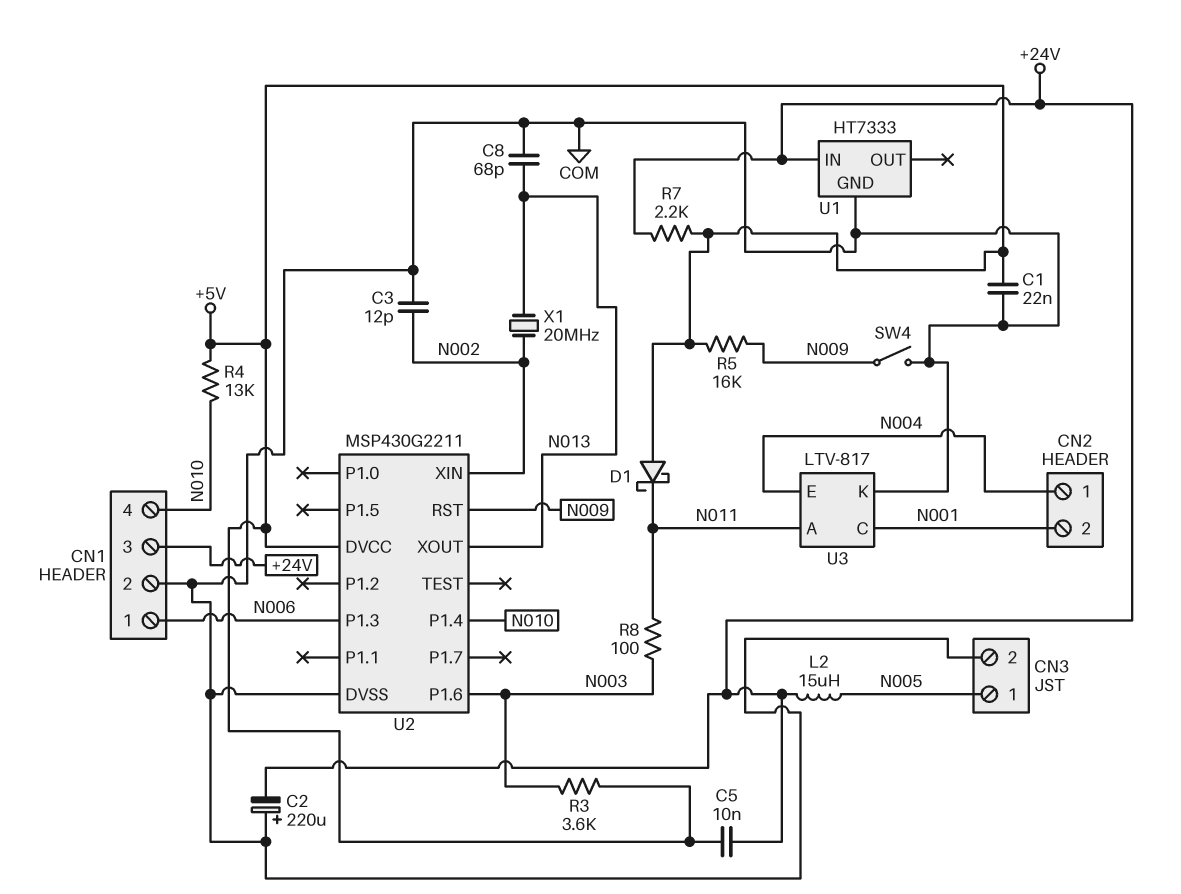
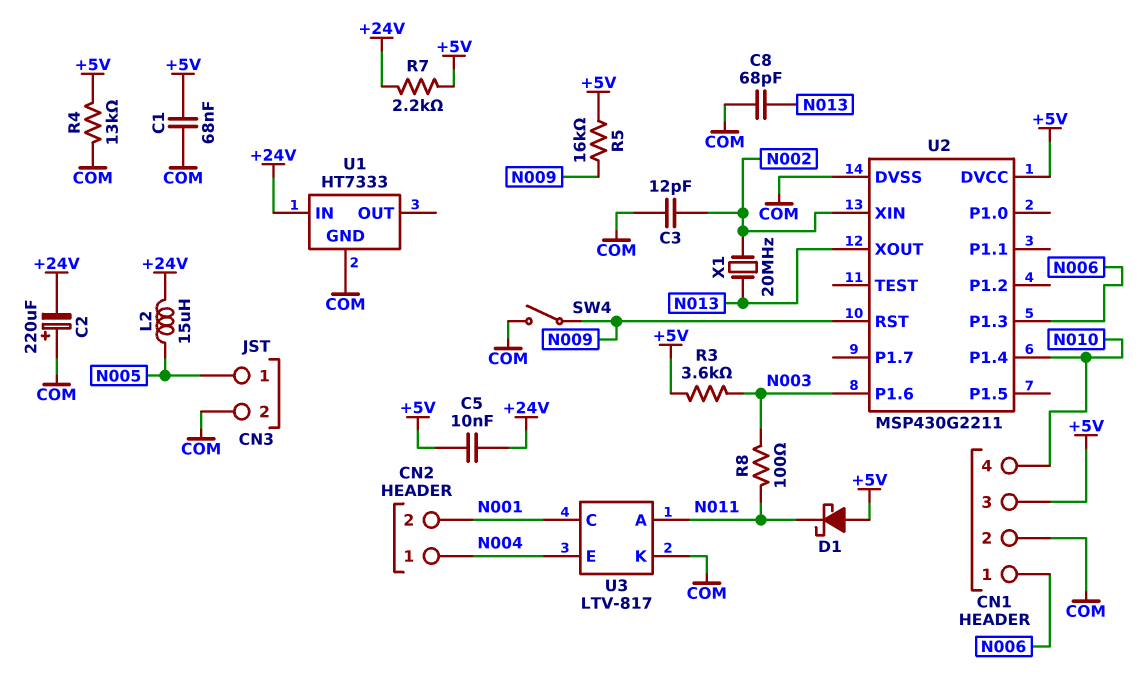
C1: 22nF (+5V, COM) -> 68nF (+5V, COM)
CN1 pin 3: +24V -> +5V
R4: 13k (+5V, N010) -> 13k (+5V, COM)

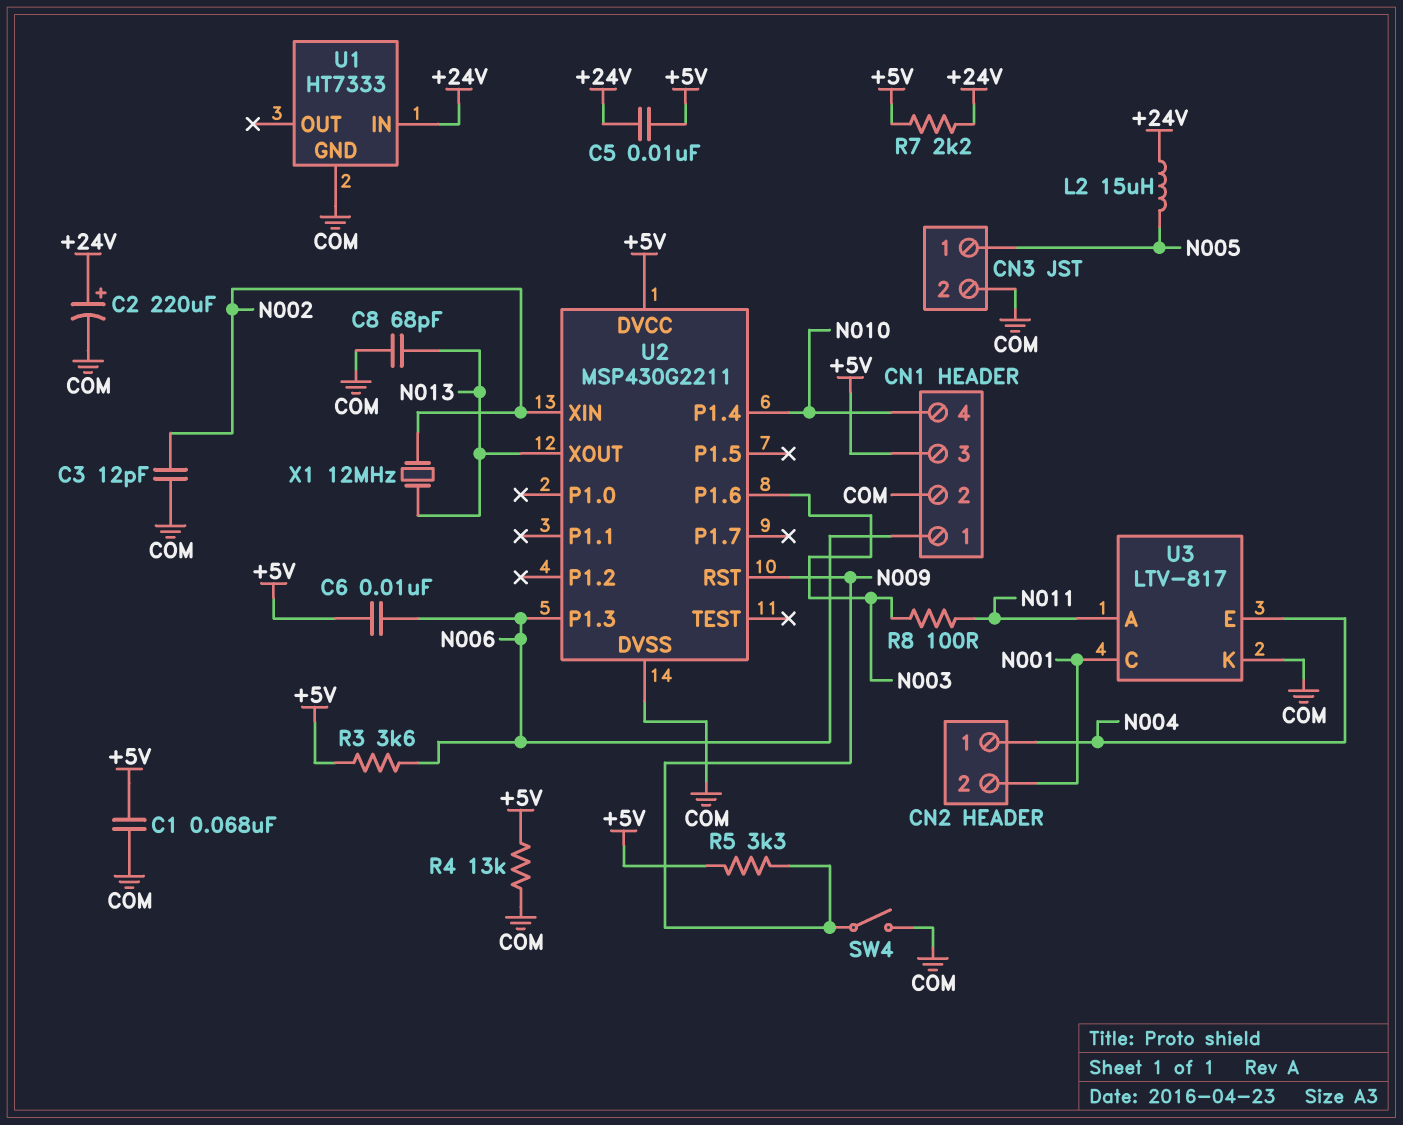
C2: 220uF (plus COM, minus +24V) -> 220uF (plus +24V, minus COM)
C6: none -> 10nF (+5V, N006)
D1: schottky (A +5V, K N011) -> none
R3: 3.6k (+5V, N003) -> 3.6k (+5V, N006)
R5: 16k (+5V, N009) -> 3.3k (+5V, N009)
X1: 20MHz (N002, N013) -> 12MHz (N002, N013)

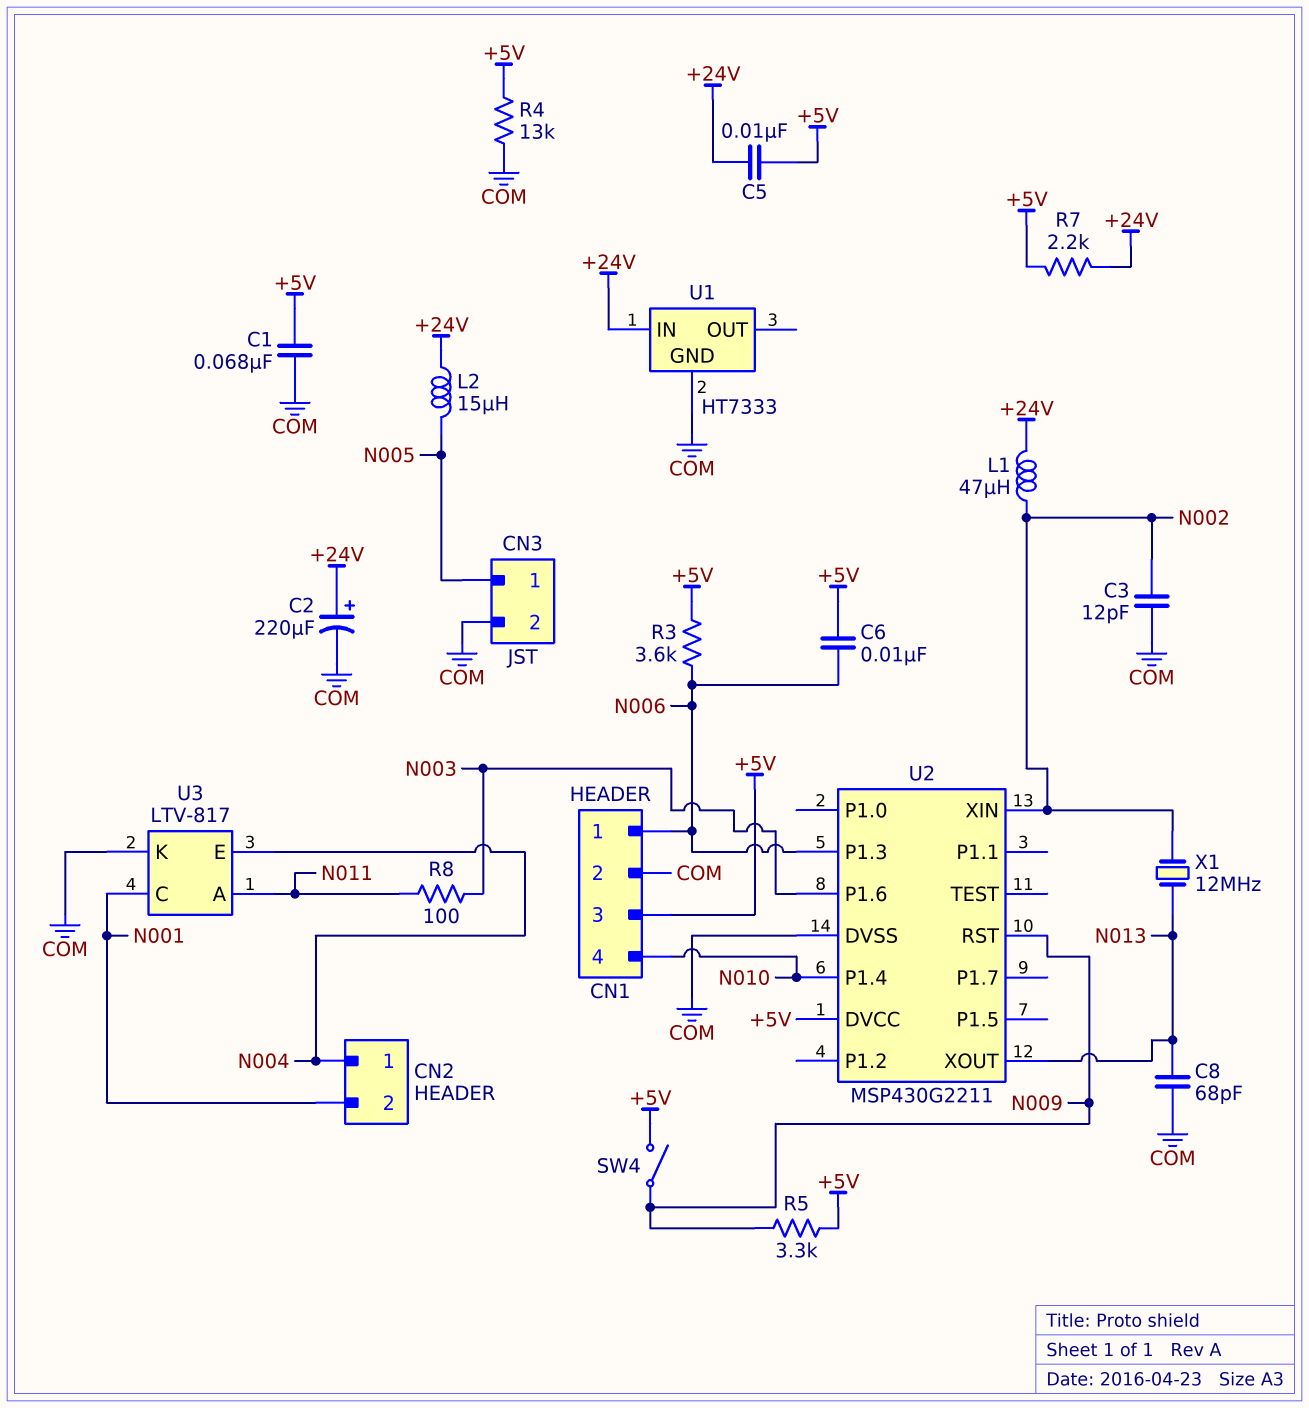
L1: none -> 47uH (+24V, N002)
SW4: switch (COM, N009) -> switch (+5V, N009)

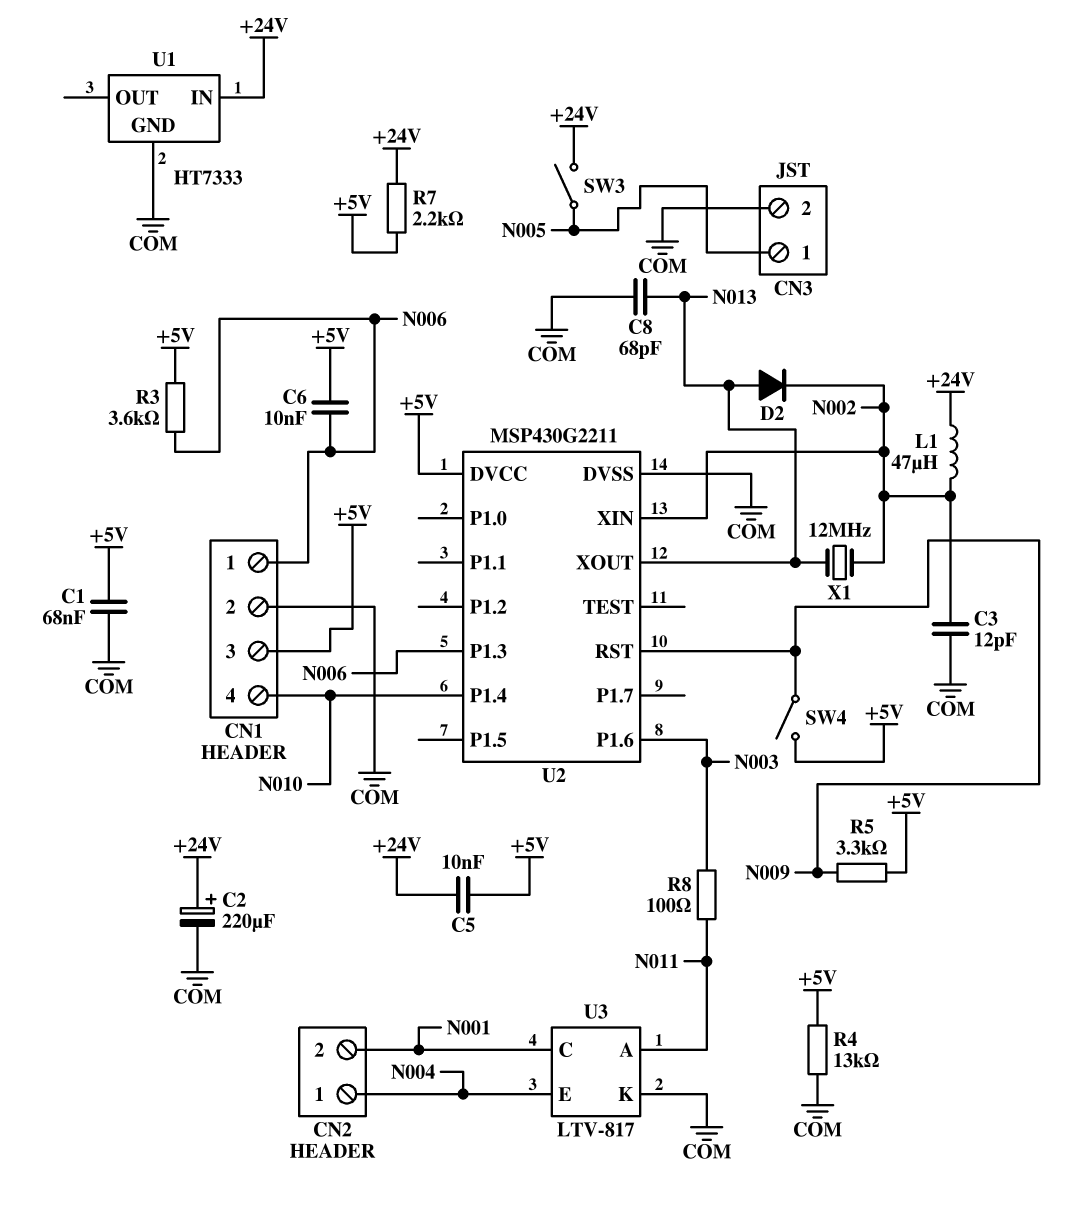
D2: none -> diode (A N013, K N002)
L2: 15uH (+24V, N005) -> none
SW3: none -> switch (+24V, N005)

